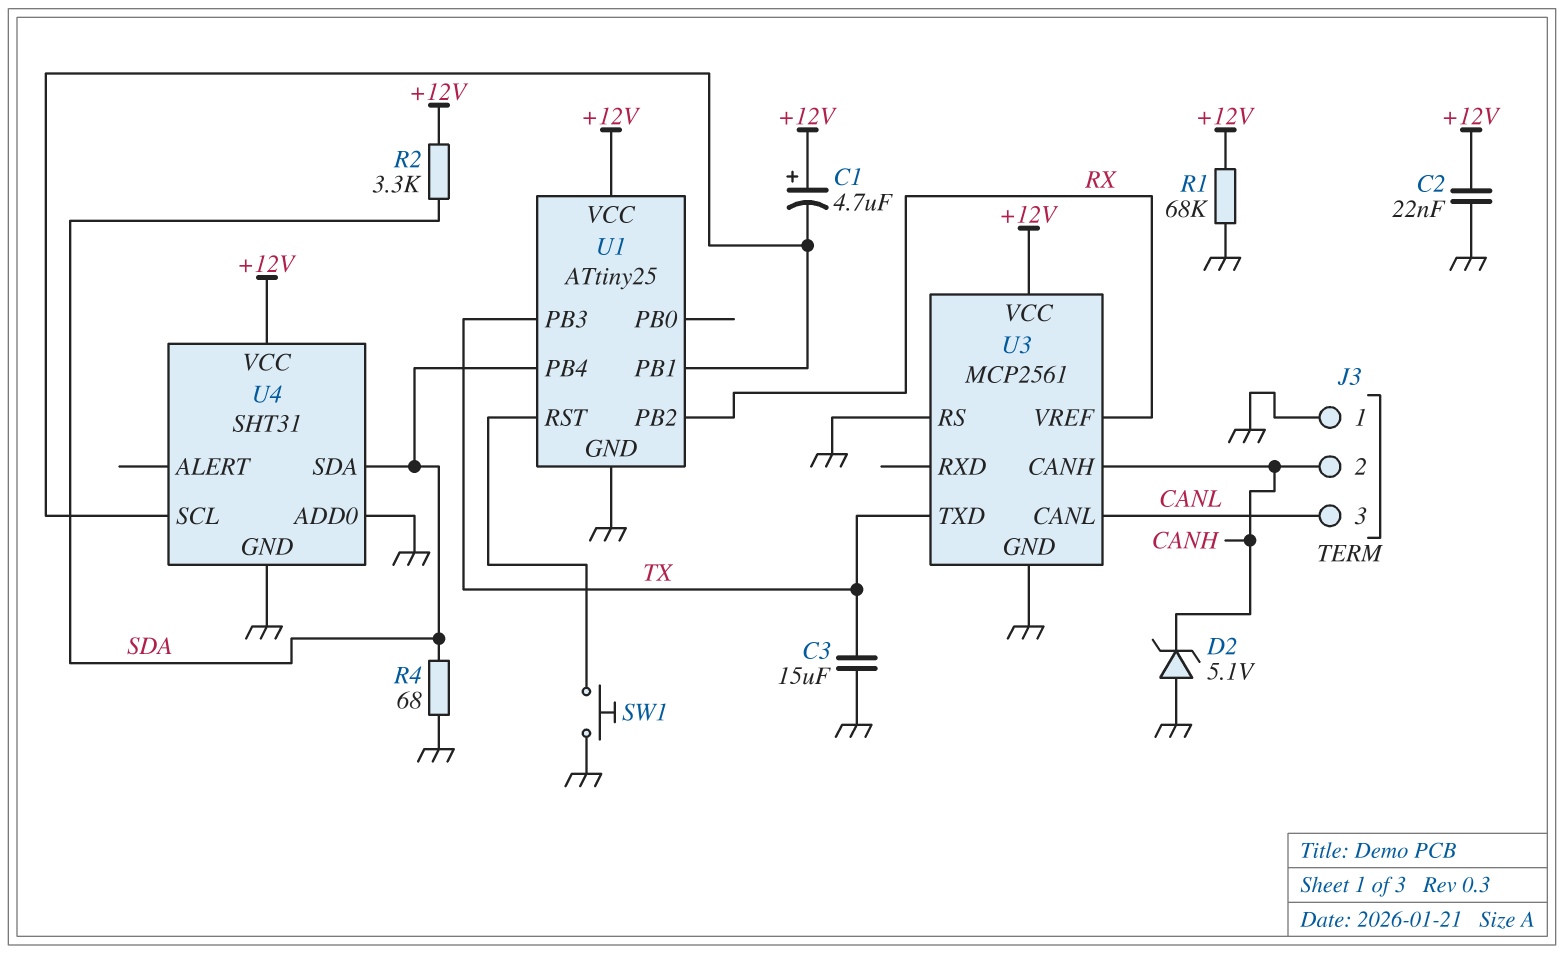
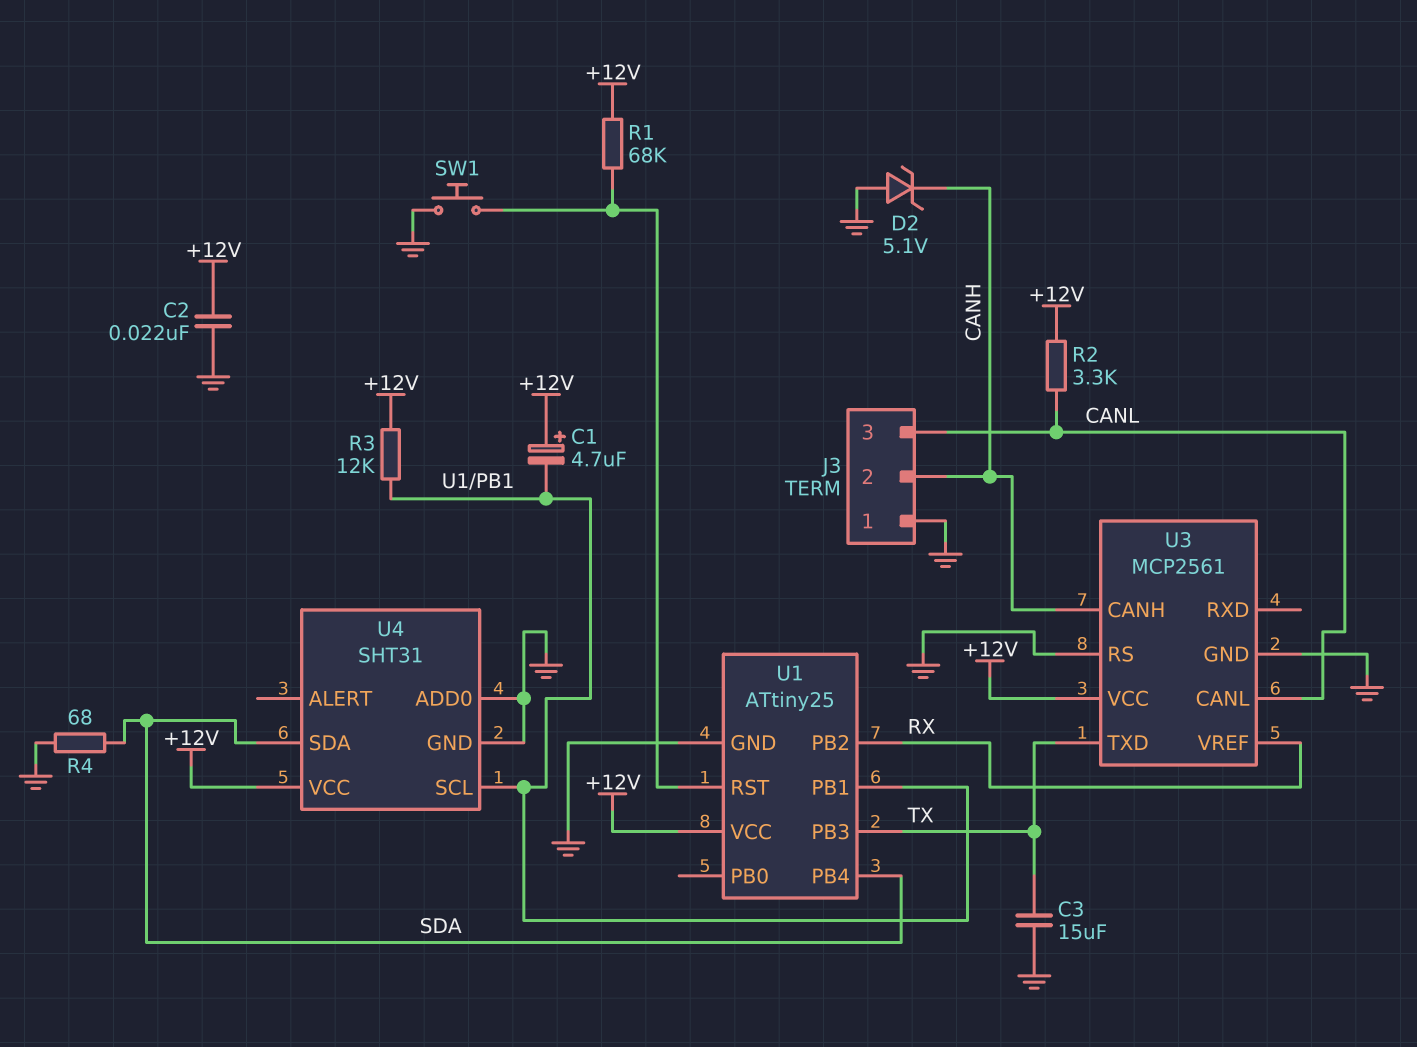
R1: 68k (+12V, GND) -> 68k (+12V, U1/RST)
R2: 3.3k (+12V, SDA) -> 3.3k (+12V, CANL)
R3: none -> 12k (+12V, U1/PB1)

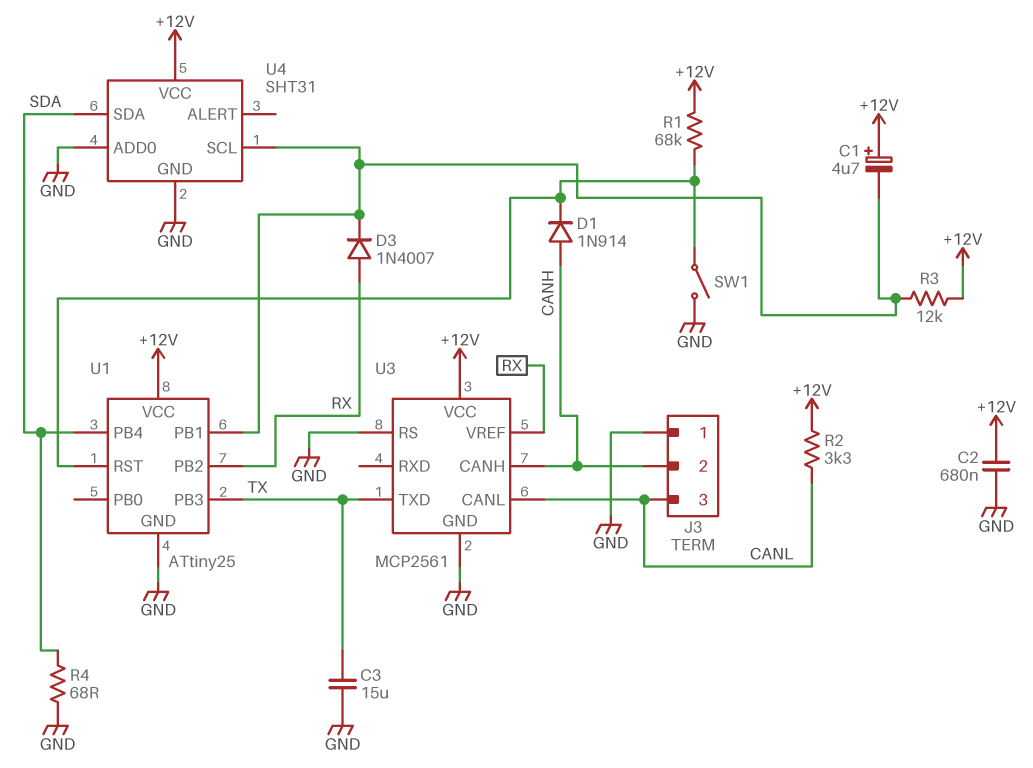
C2: 22nF (+12V, GND) -> 680nF (+12V, GND)
D1: none -> diode 1N914 (A CANH, K U1/RST)
D2: zener 5.1V (A GND, K CANH) -> none
D3: none -> diode 1N4007 (A RX, K U1/PB1)
SW1: button (GND, U1/RST) -> switch (GND, U1/RST)

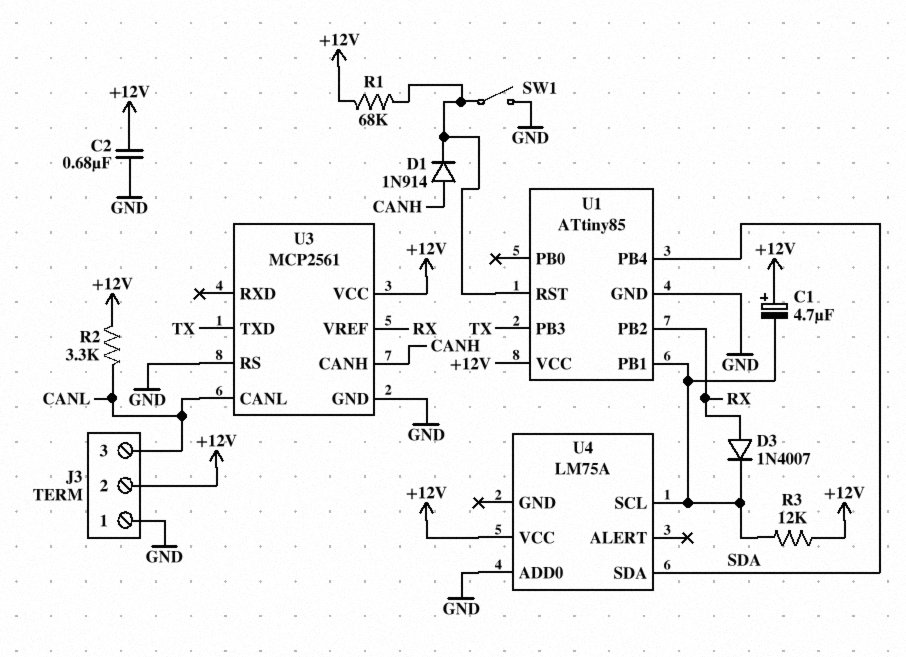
C3: 15uF (GND, TX) -> none
J3 pin 2: CANH -> +12V
R4: 68 (GND, SDA) -> none
U1: ATtiny25 -> ATtiny85
U4: SHT31 -> LM75A
U4 pin GND: GND -> none

